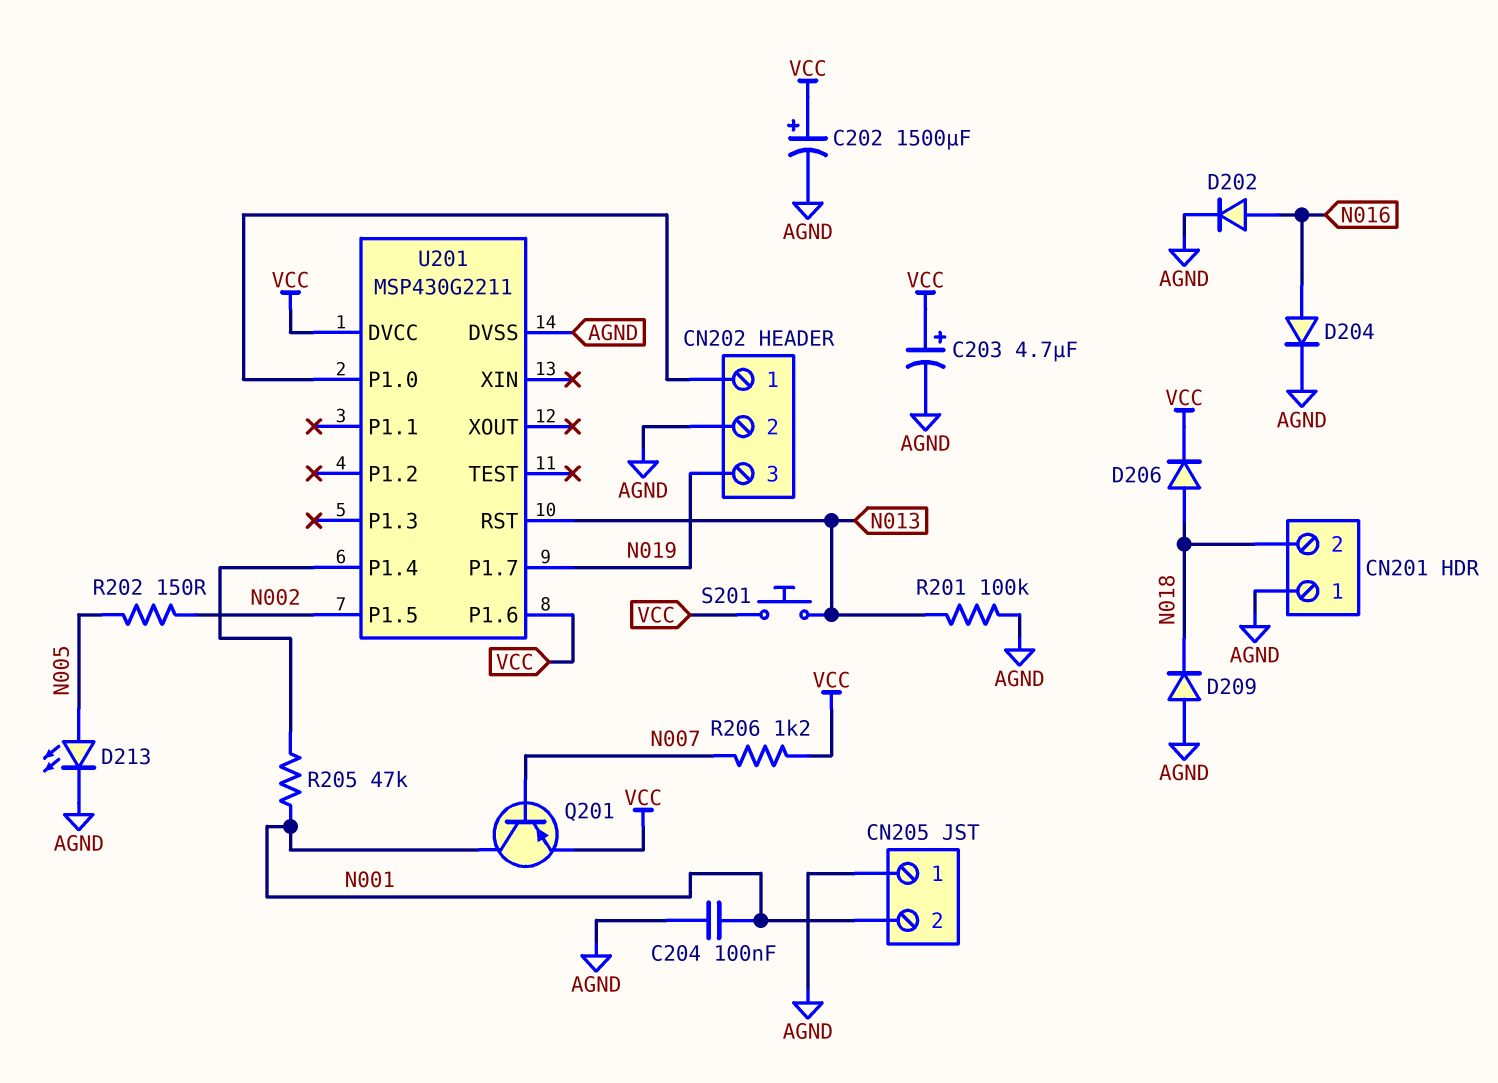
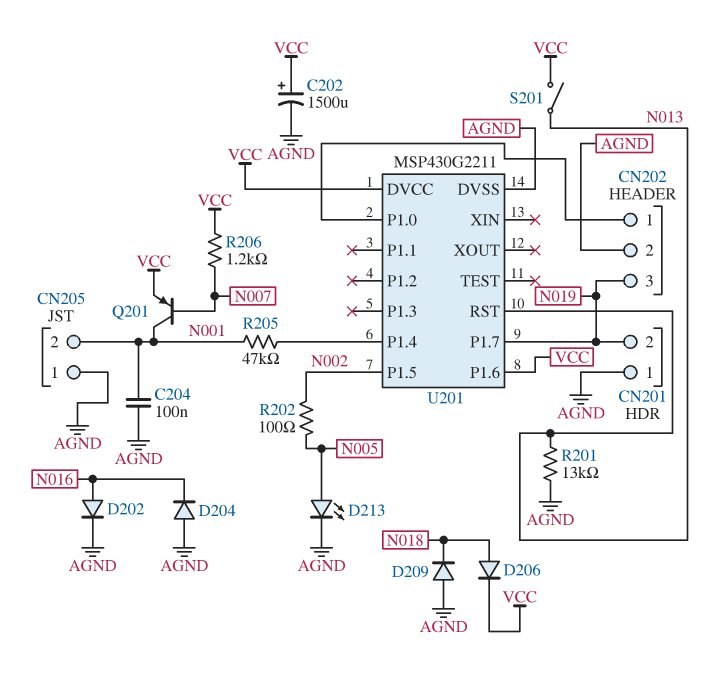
C203: 4.7uF (plus VCC, minus AGND) -> none
CN201 pin 2: N018 -> N019
D204: diode (A N016, K AGND) -> diode (A AGND, K N016)
R201: 100k (AGND, N013) -> 13k (AGND, N013)
R202: 150 (N002, N005) -> 100 (N002, N005)
S201: button (N013, VCC) -> switch (N013, VCC)

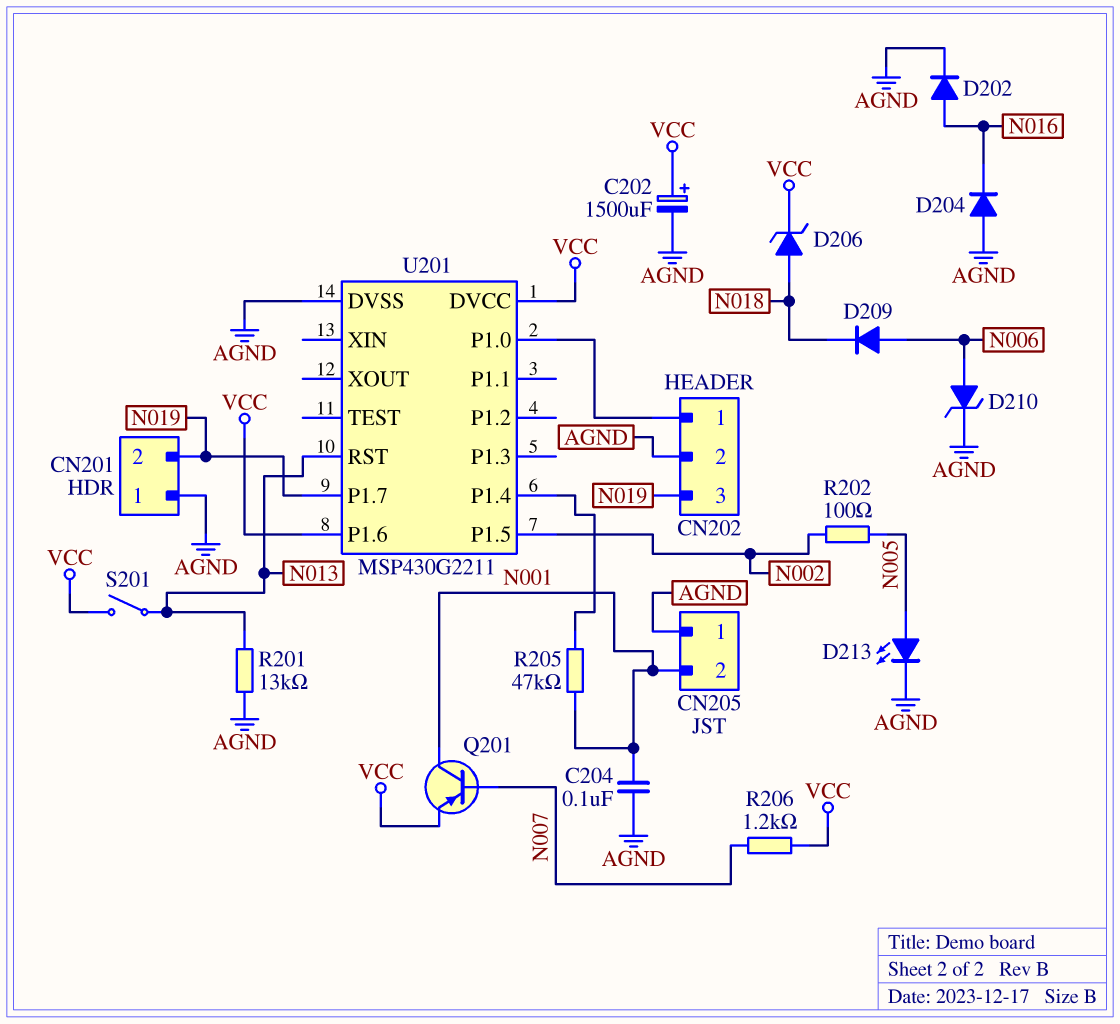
D206: diode (A N018, K VCC) -> zener (A N018, K VCC)
D209: diode (A AGND, K N018) -> diode (A N006, K N018)
D210: none -> zener (A N006, K AGND)

